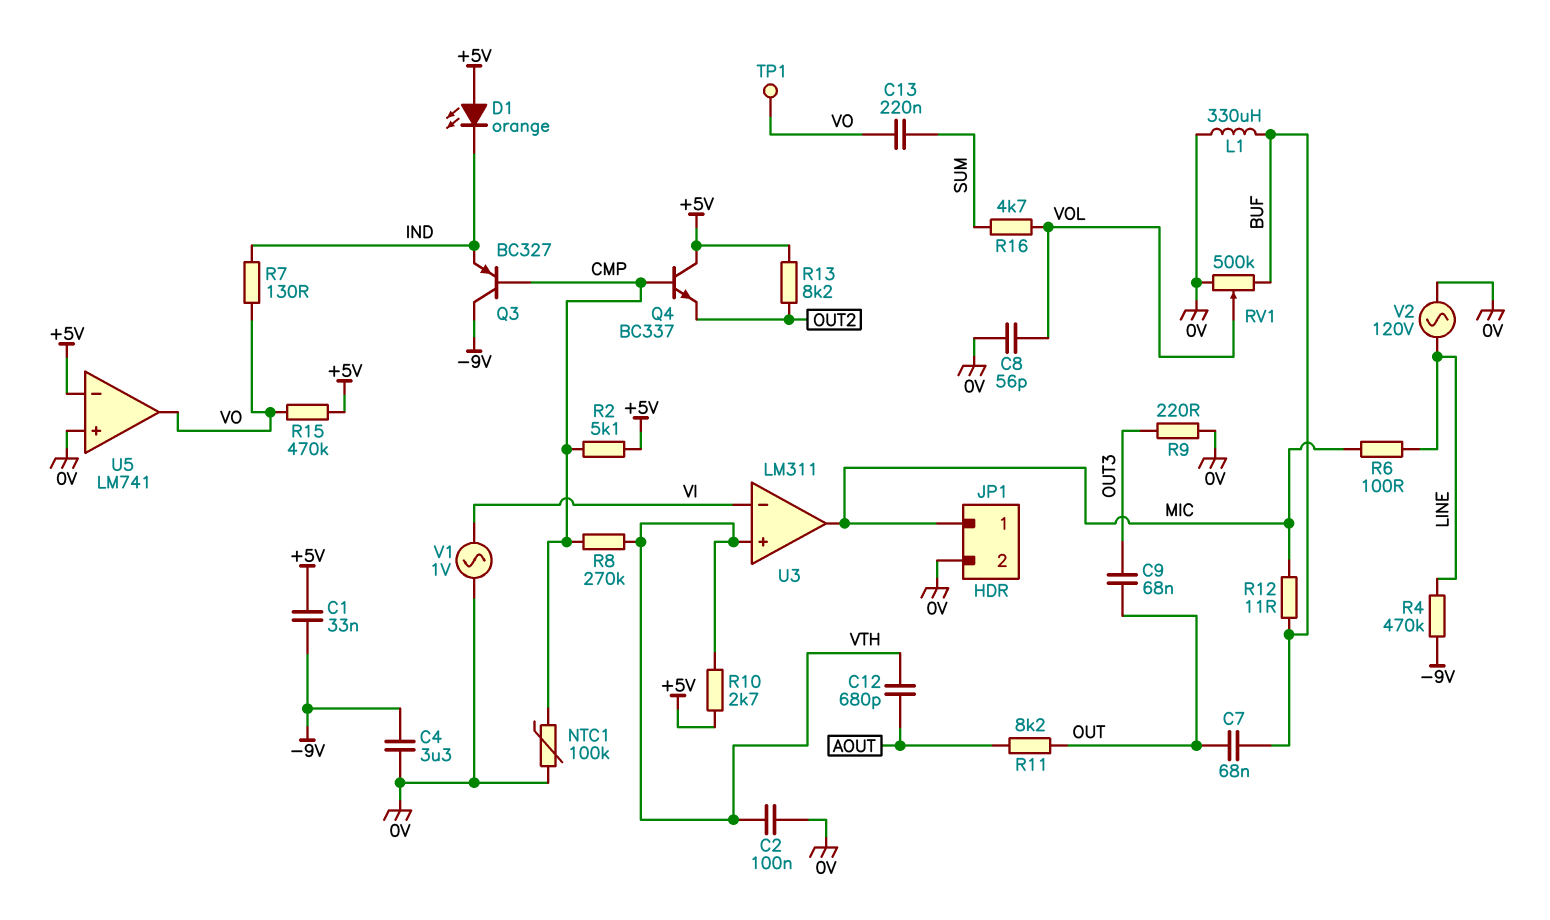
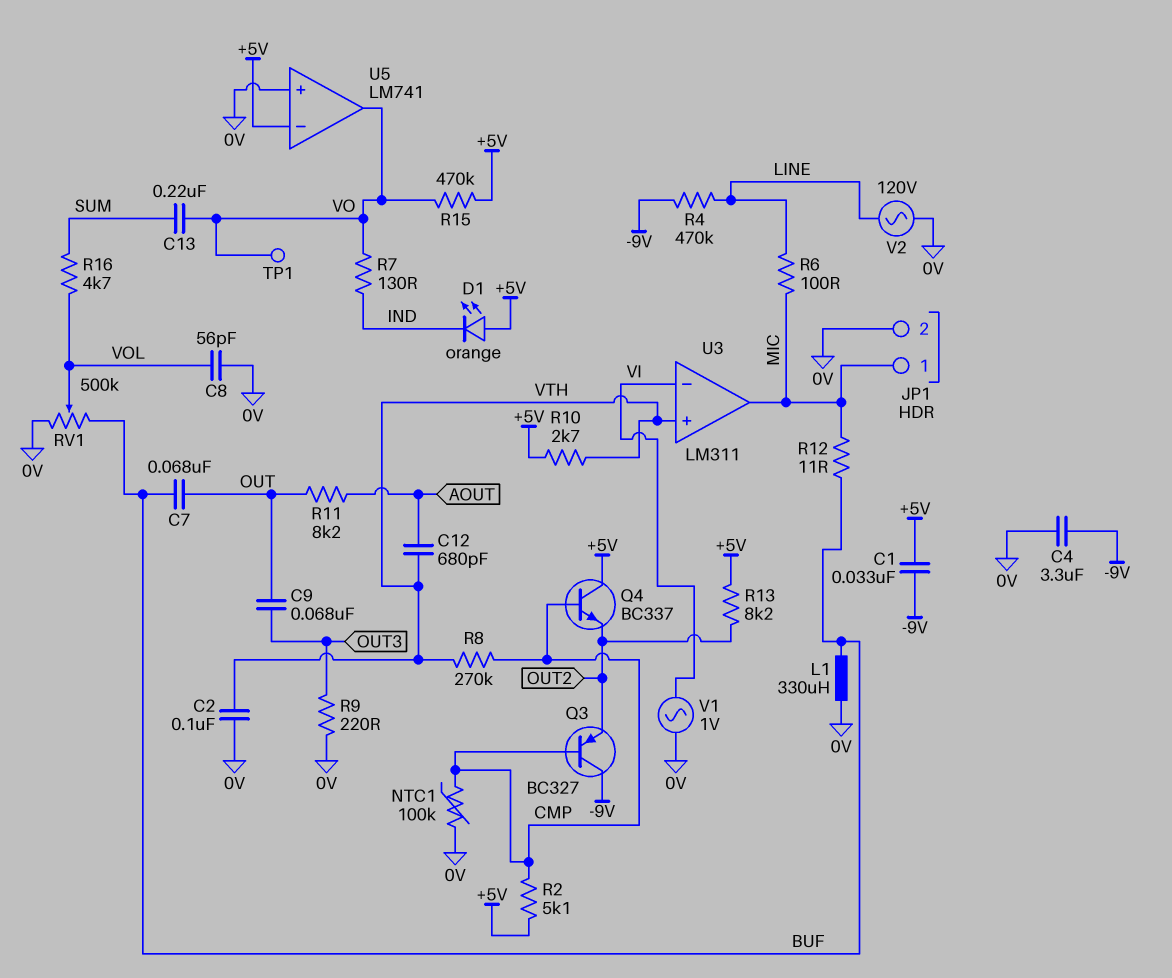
Q3: PNP BC327 (B CMP, C -9V, E IND) -> PNP BC327 (B CMP, C -9V, E OUT2)

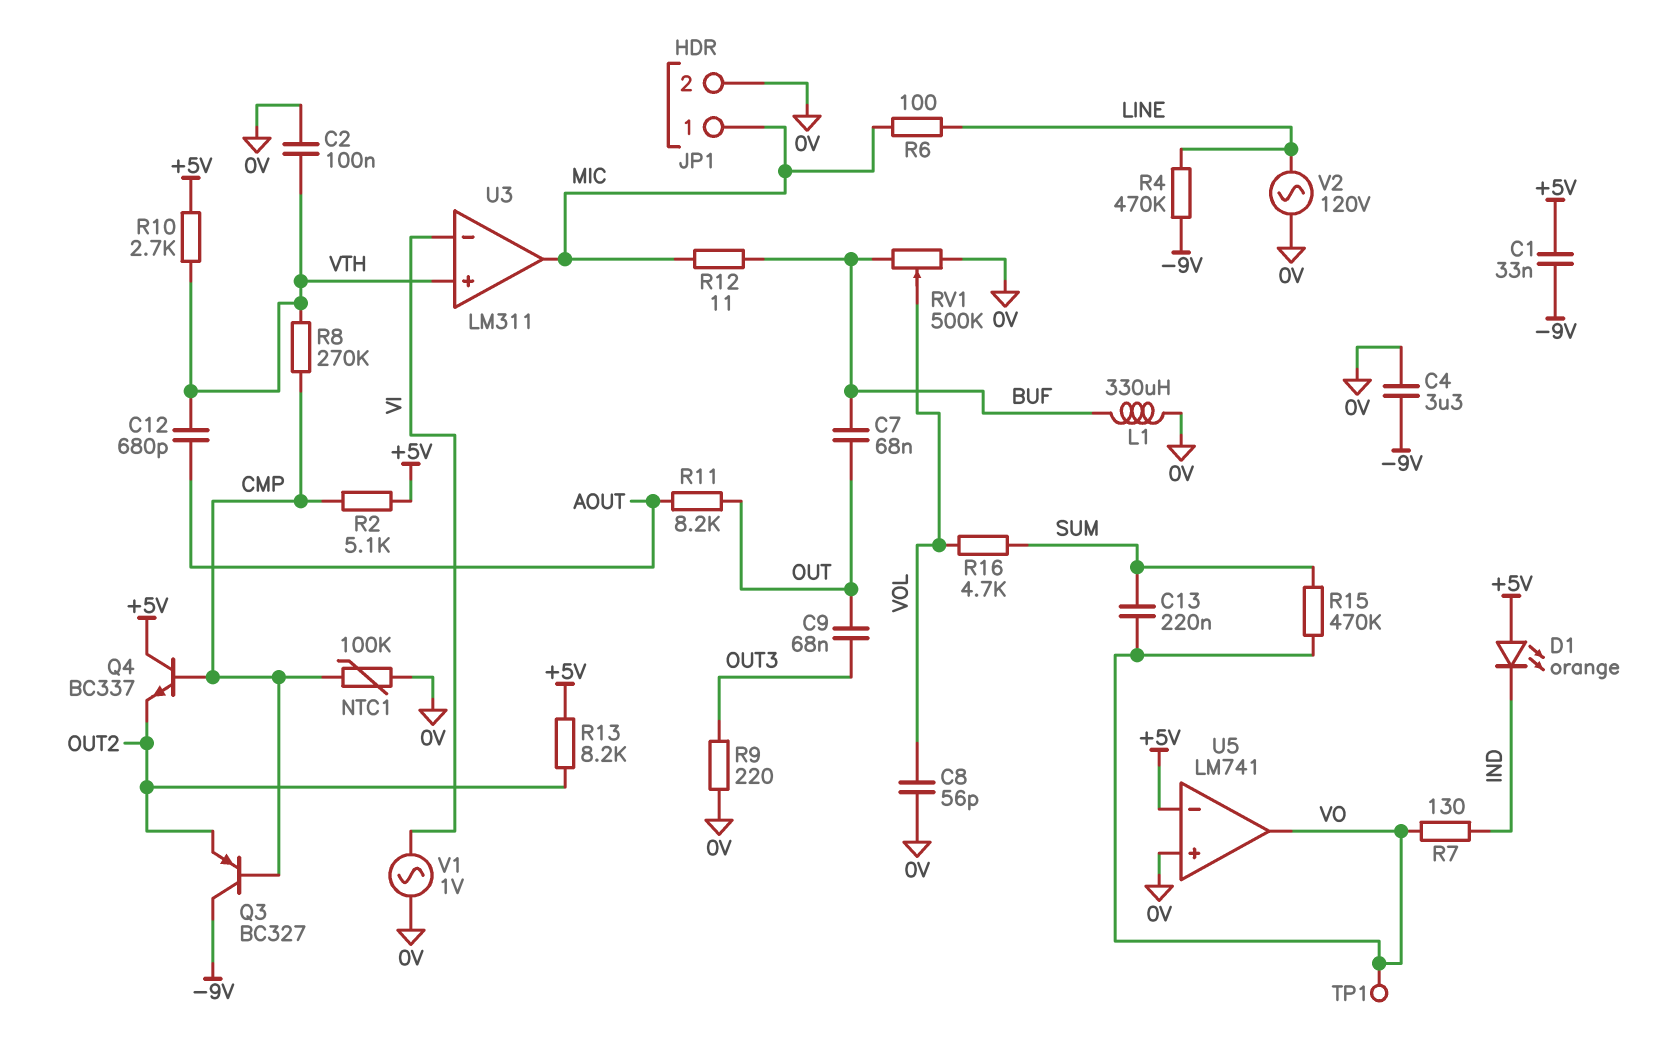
R15: 470k (+5V, VO) -> 470k (SUM, VO)

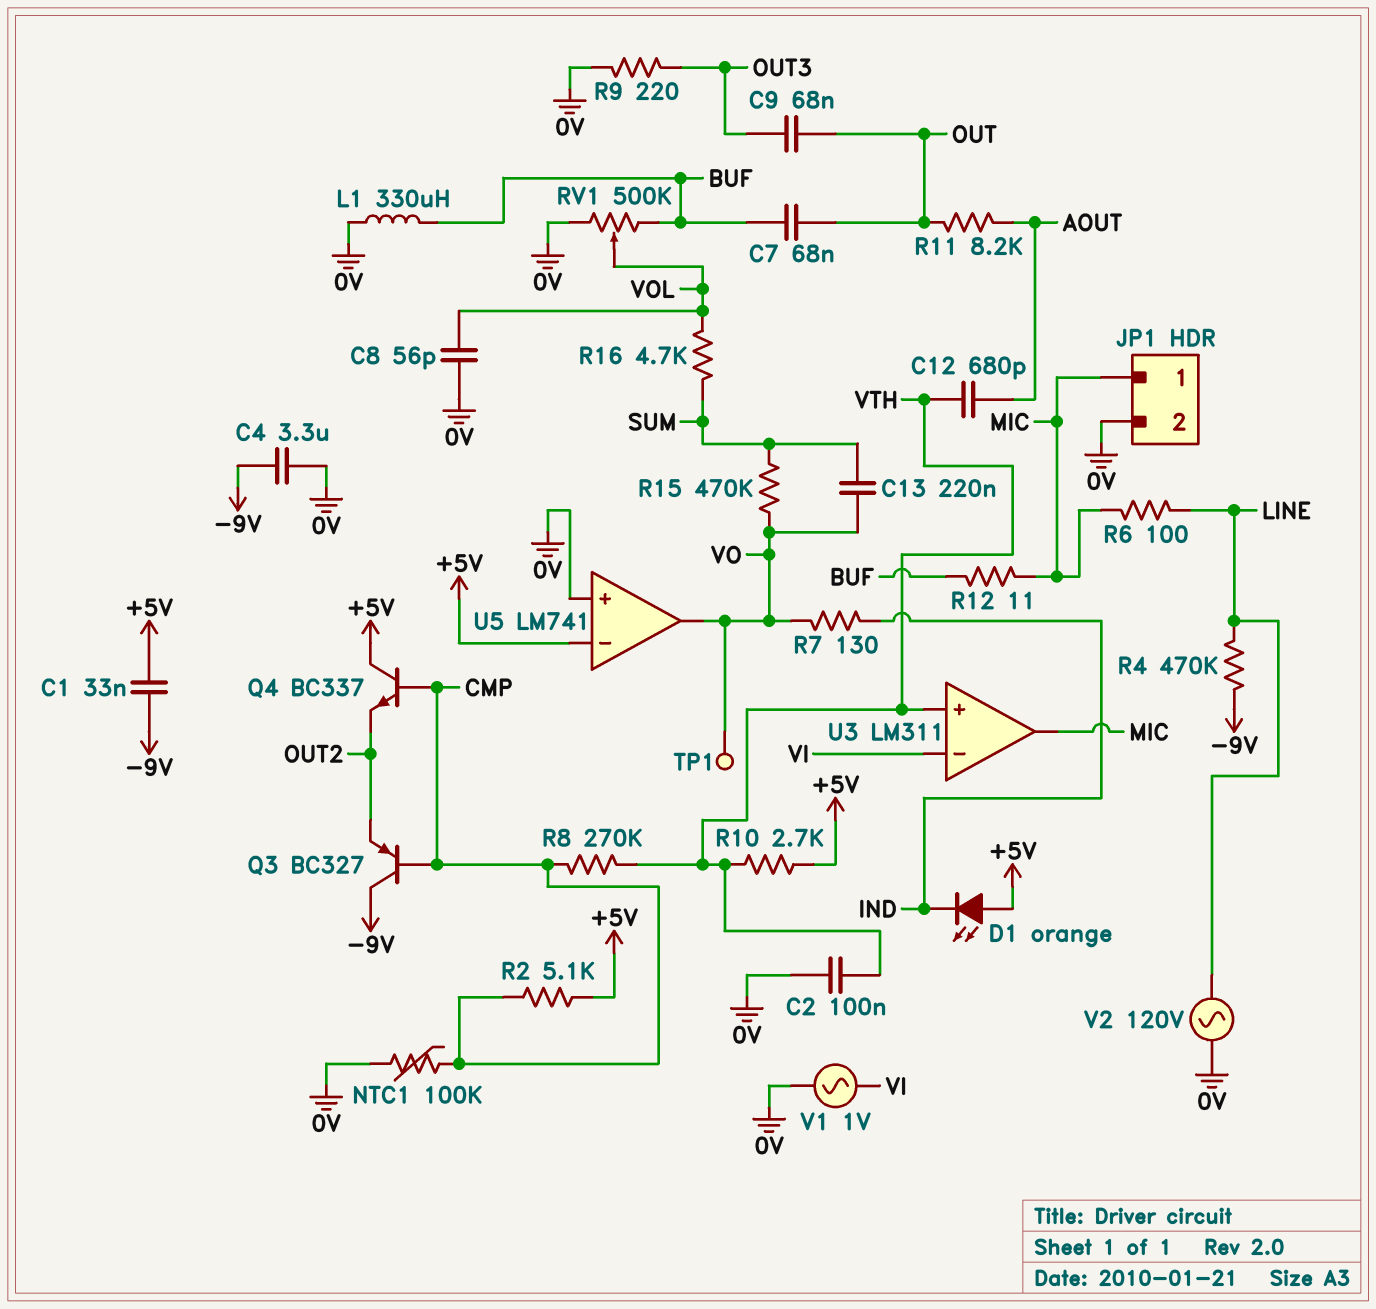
R13: 8.2k (+5V, OUT2) -> none

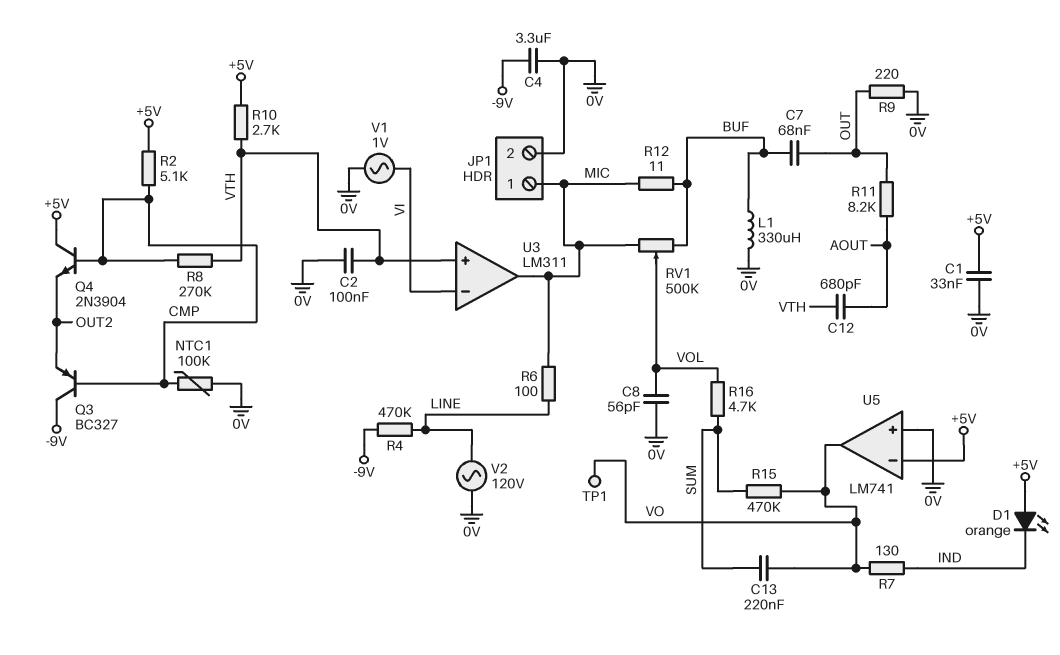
C1: 33nF (+5V, -9V) -> 33nF (+5V, 0V)
C9: 68nF (OUT, OUT3) -> none
Q4: NPN BC337 (B CMP, C +5V, E OUT2) -> NPN 2N3904 (B CMP, C +5V, E OUT2)
R9: 220 (0V, OUT3) -> 220 (0V, OUT)
RV1: 500k (0V, BUF, wiper VOL) -> 500k (BUF, MIC, wiper VOL)

